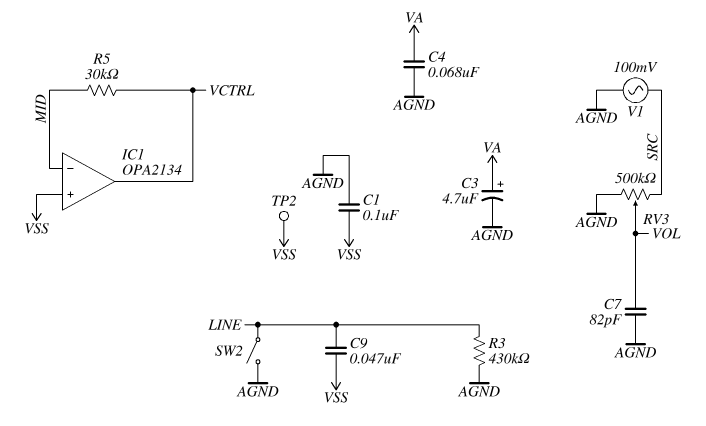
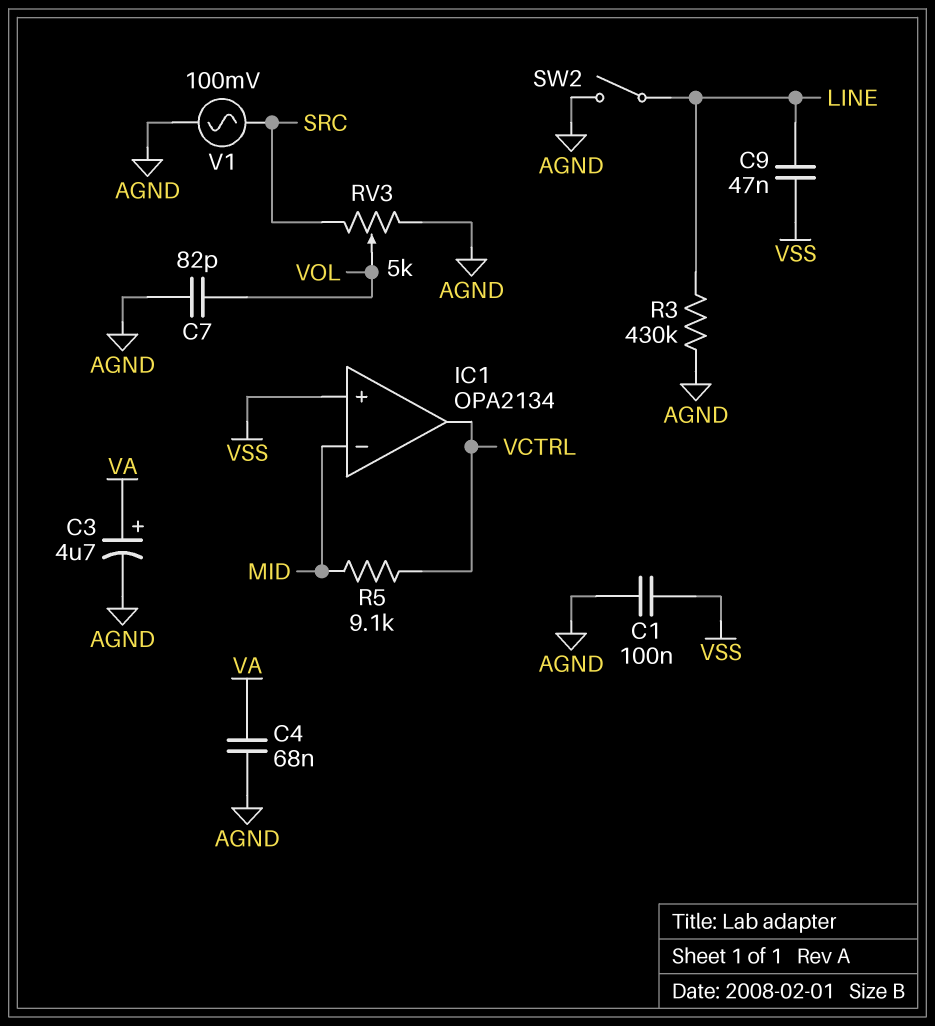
R5: 30k (MID, VCTRL) -> 9.1k (MID, VCTRL)
RV3: 500k (AGND, SRC, wiper VOL) -> 5k (AGND, SRC, wiper VOL)
TP2: test point (VSS) -> none

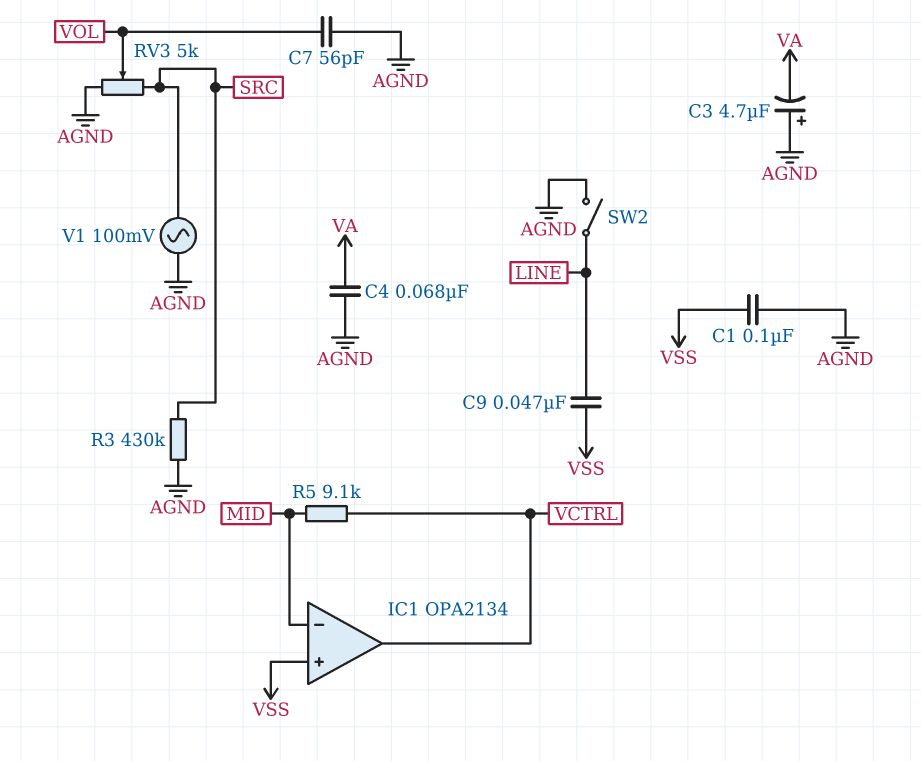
C3: 4.7uF (plus VA, minus AGND) -> 4.7uF (plus AGND, minus VA)
C7: 82pF (AGND, VOL) -> 56pF (AGND, VOL)
R3: 430k (AGND, LINE) -> 430k (AGND, SRC)

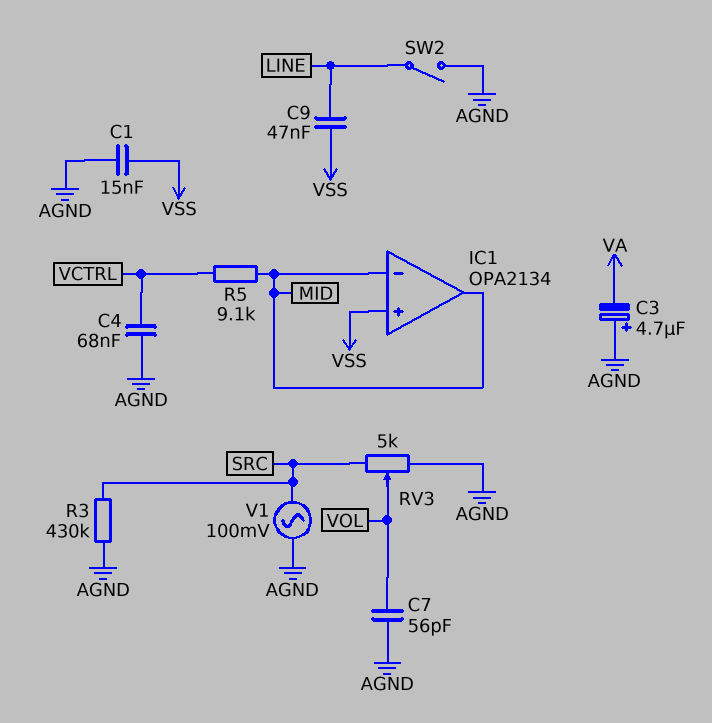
C1: 100nF (AGND, VSS) -> 15nF (AGND, VSS)
C4: 68nF (AGND, VA) -> 68nF (AGND, VCTRL)
IC1 pin out: VCTRL -> MID

